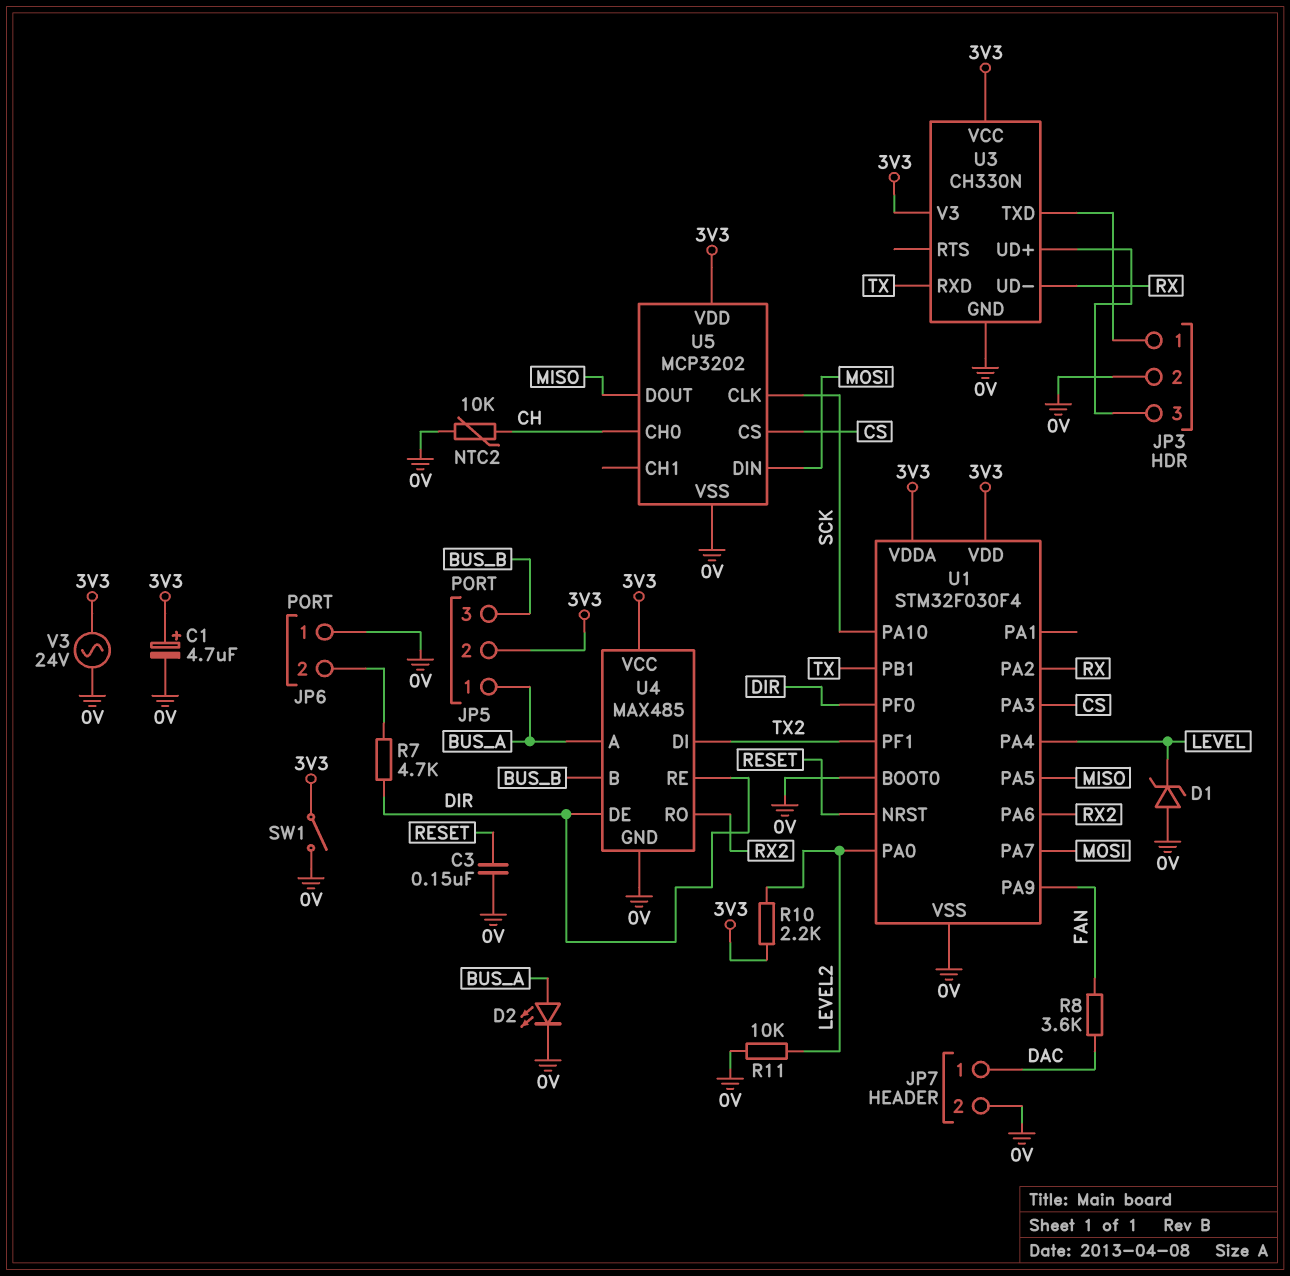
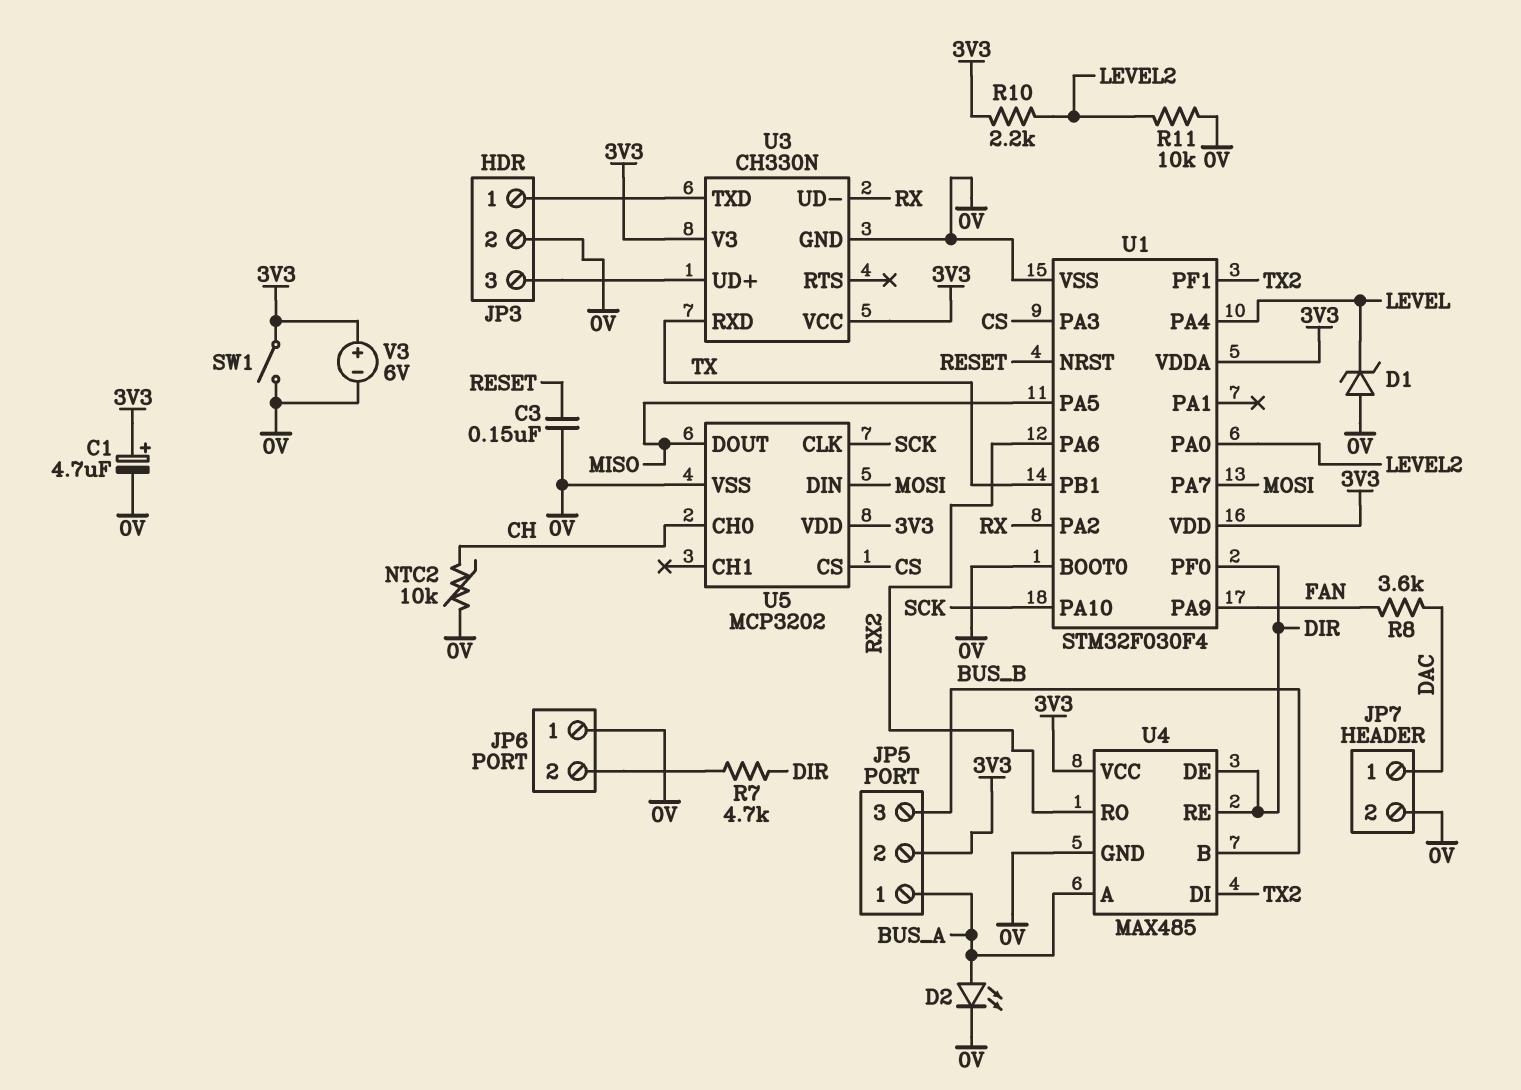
V3: AC 24V (0V, 3V3) -> 6V (plus 3V3, minus 0V)

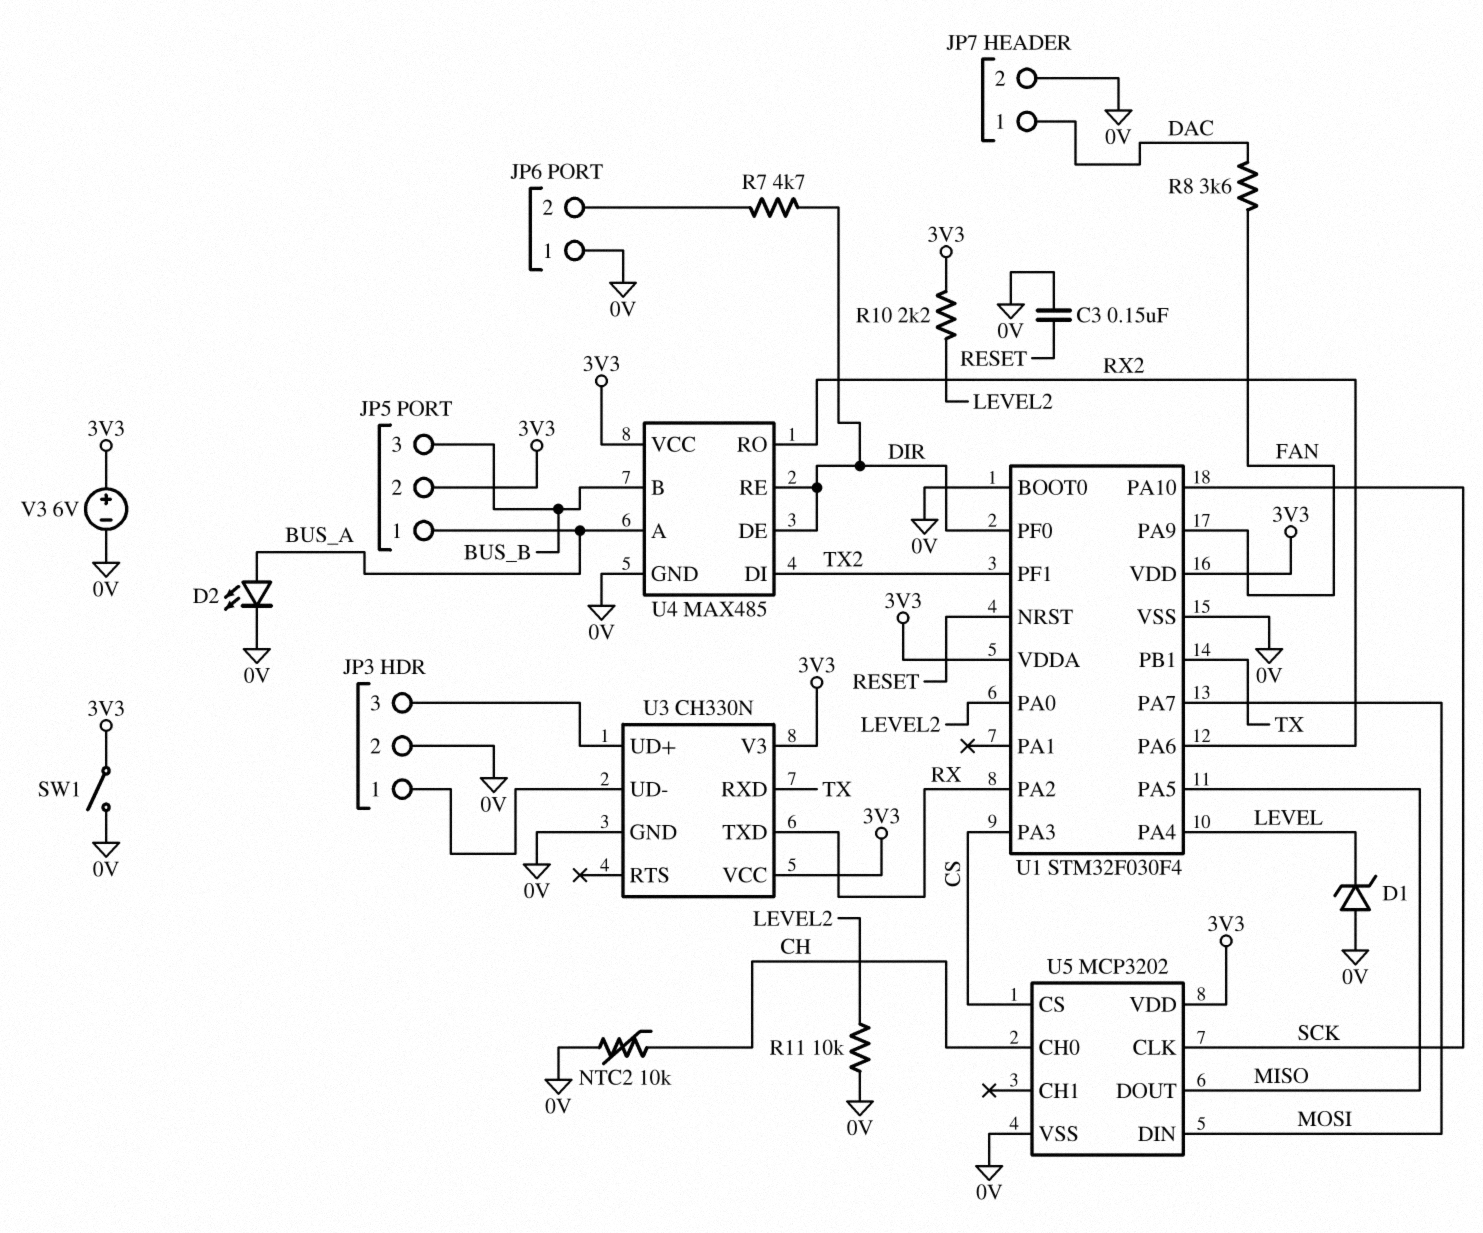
C1: 4.7uF (plus 3V3, minus 0V) -> none
U3 pin TXD: JP3/1 -> RX
U3 pin UD-: RX -> JP3/1

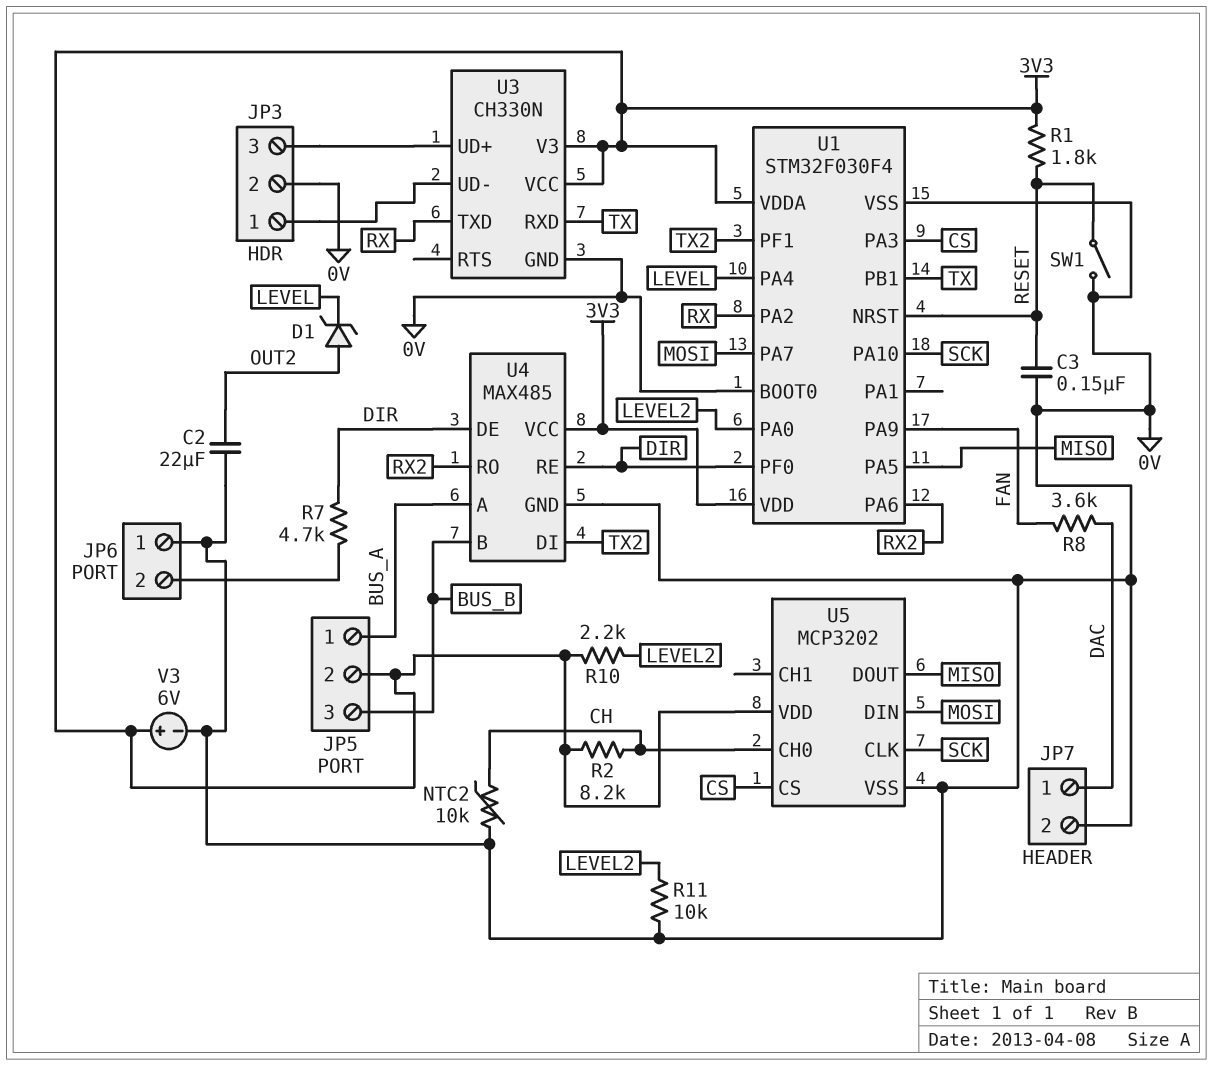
C2: none -> 22uF (0V, OUT2)
D1: zener (A 0V, K LEVEL) -> zener (A OUT2, K LEVEL)
D2: LED (A BUS_A, K 0V) -> none
R1: none -> 1.8k (3V3, RESET)
R2: none -> 8.2k (3V3, CH)
SW1: switch (0V, 3V3) -> switch (0V, RESET)

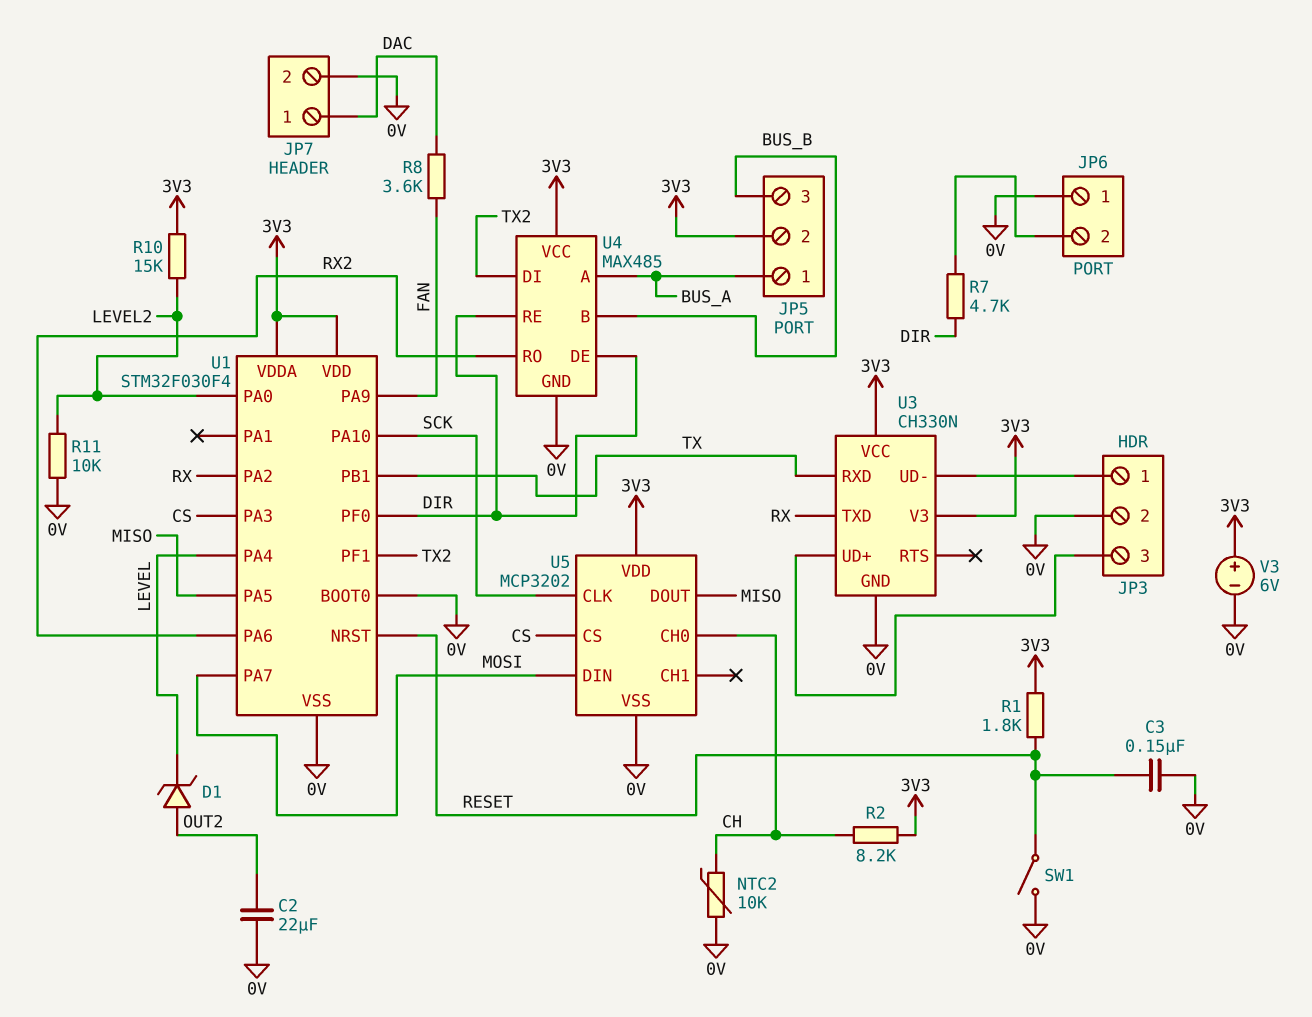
R10: 2.2k (3V3, LEVEL2) -> 15k (3V3, LEVEL2)

